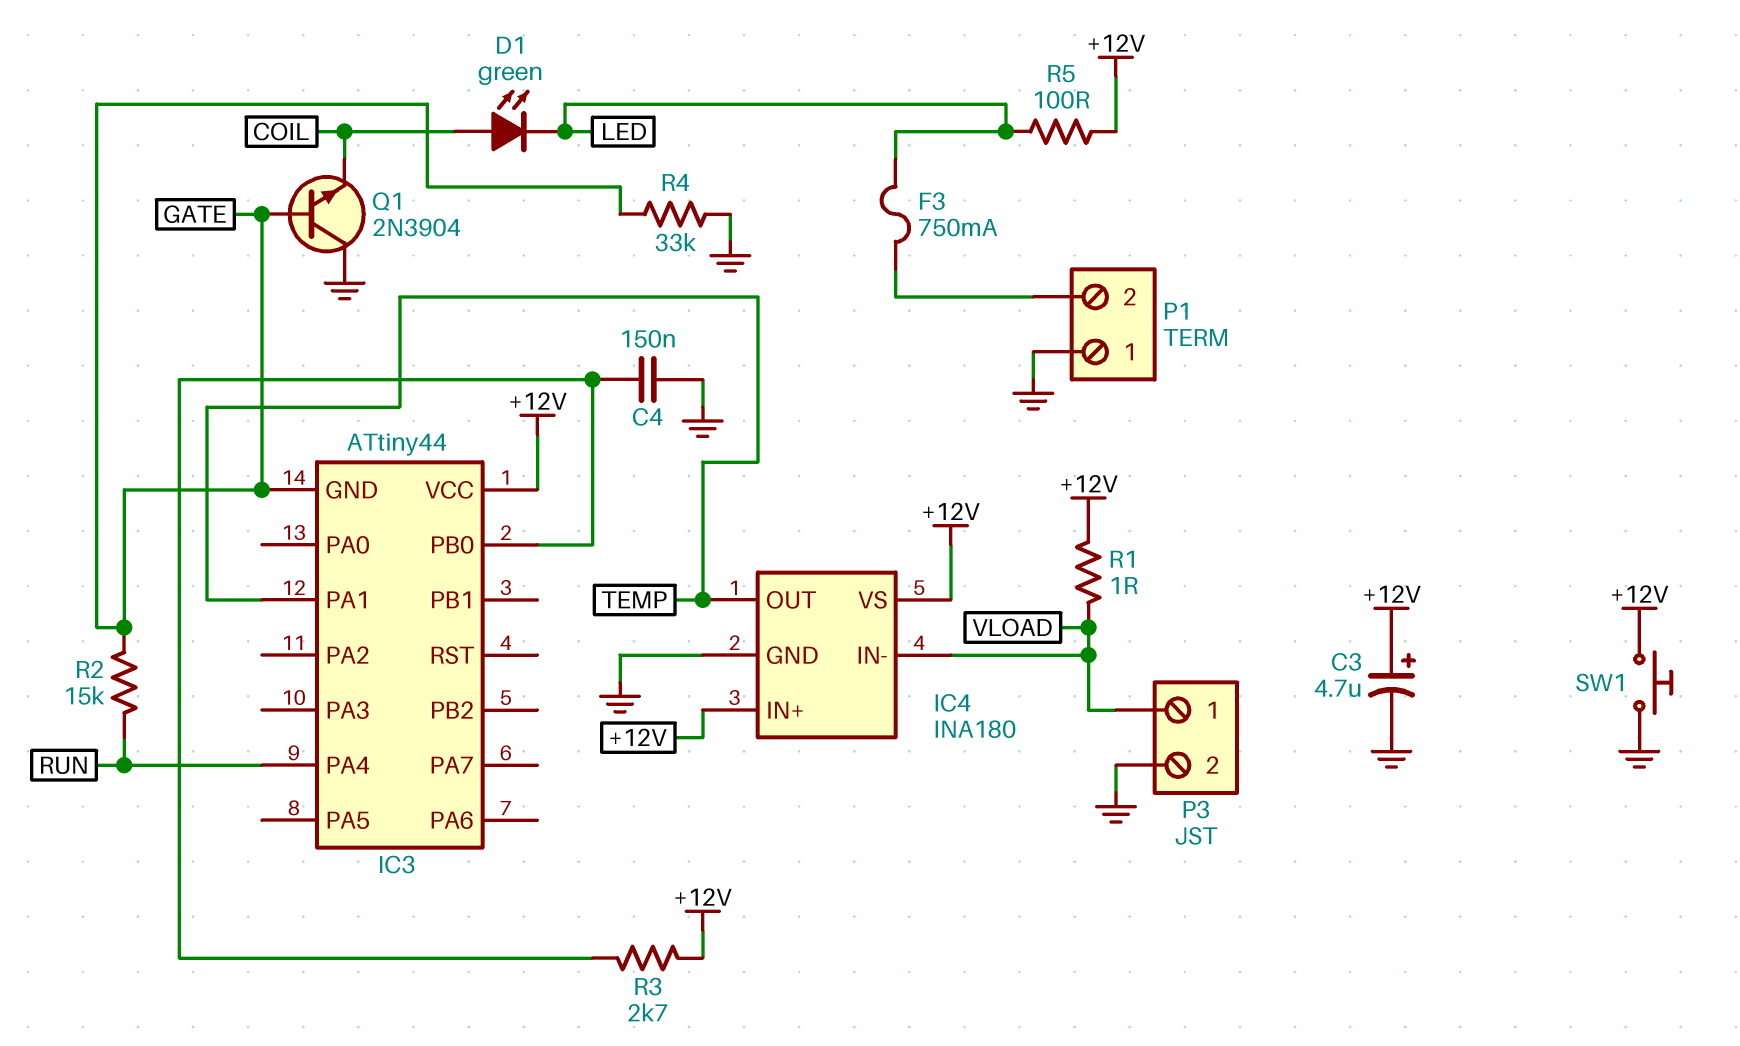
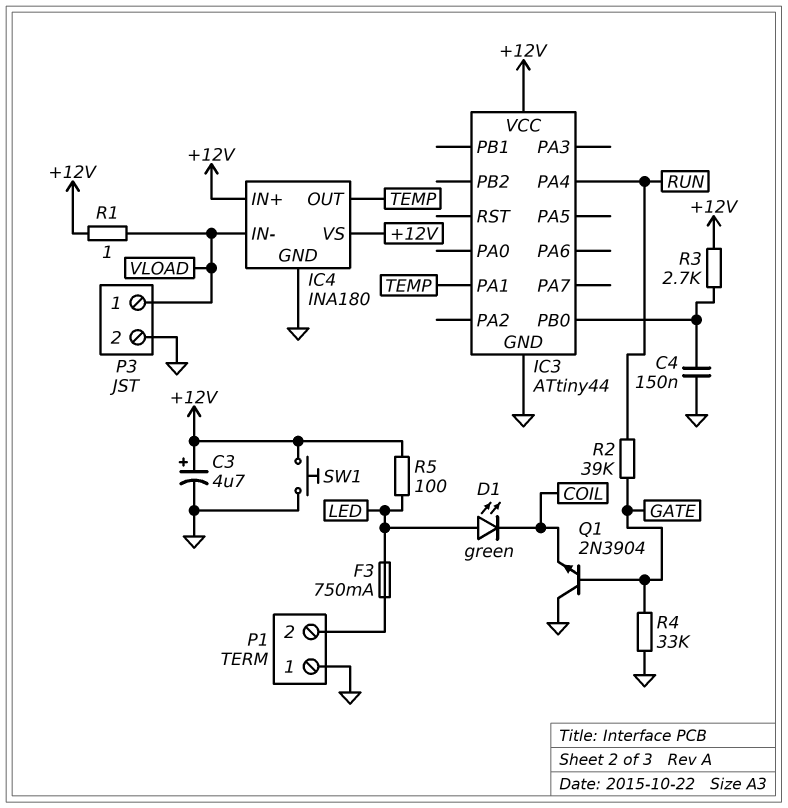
D1: LED green (A COIL, K LED) -> LED green (A LED, K COIL)
IC3 pin GND: GATE -> GND
R2: 15k (GATE, RUN) -> 39k (GATE, RUN)

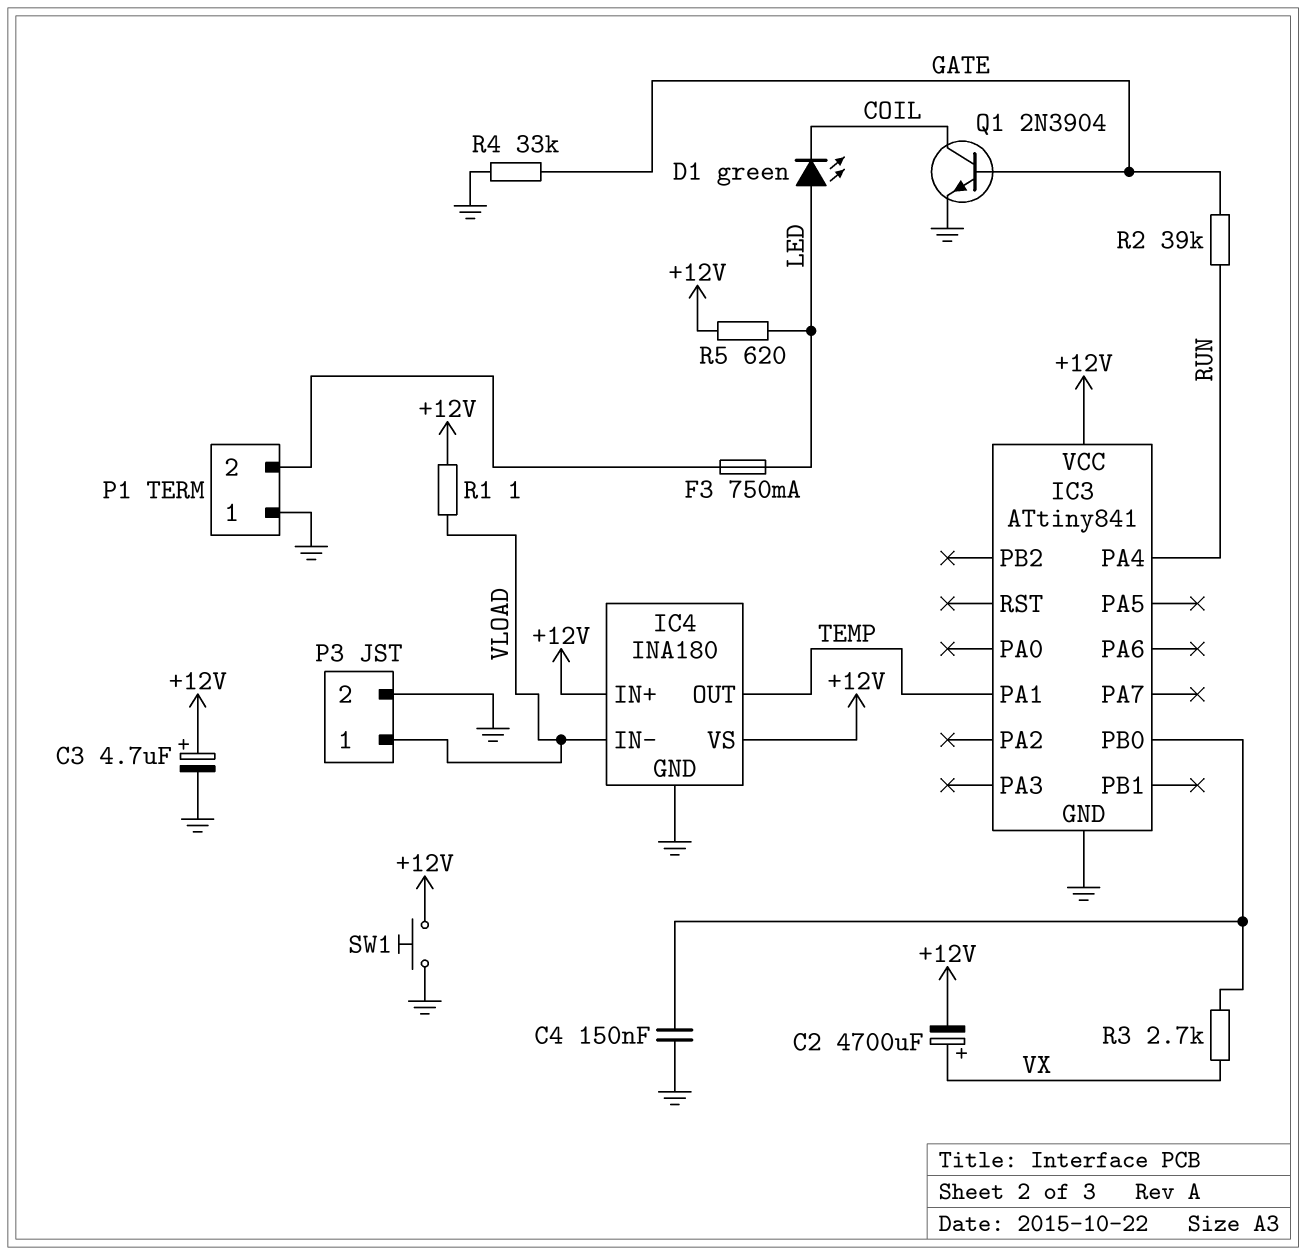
C2: none -> 4700uF (plus VX, minus +12V)
IC3: ATtiny44 -> ATtiny841
Q1: NPN 2N3904 (B GATE, C GND, E COIL) -> NPN 2N3904 (B GATE, C COIL, E GND)
R3: 2.7k (+12V, IC3/PB0) -> 2.7k (IC3/PB0, VX)
R5: 100 (+12V, LED) -> 620 (+12V, LED)

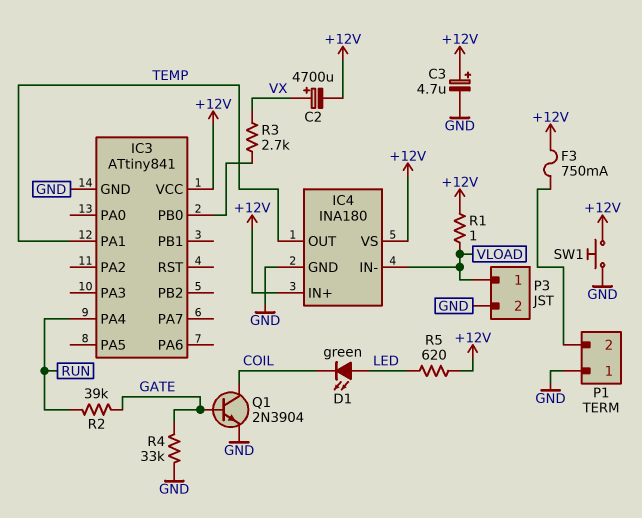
C4: 150nF (GND, IC3/PB0) -> none
F3: 750mA (LED, P1/2) -> 750mA (+12V, P1/2)

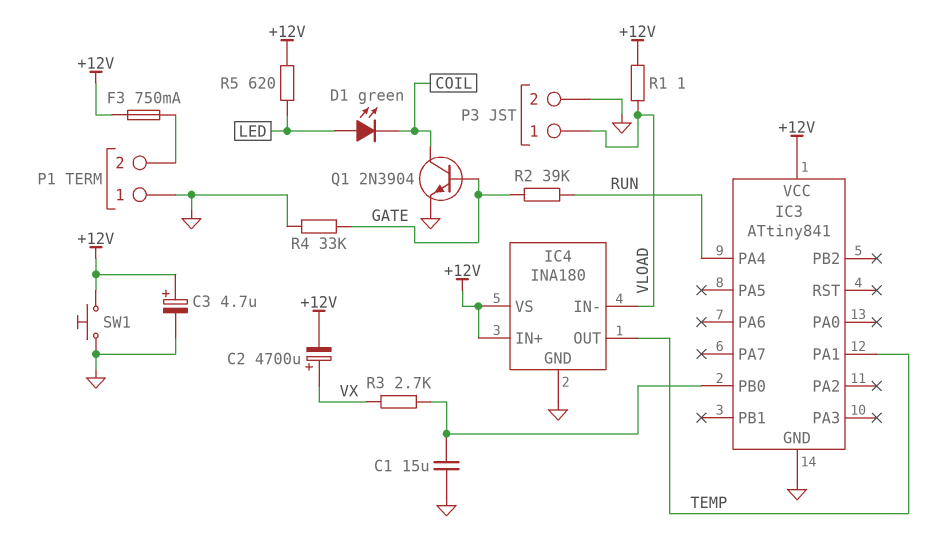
C1: none -> 15uF (GND, IC3/PB0)

